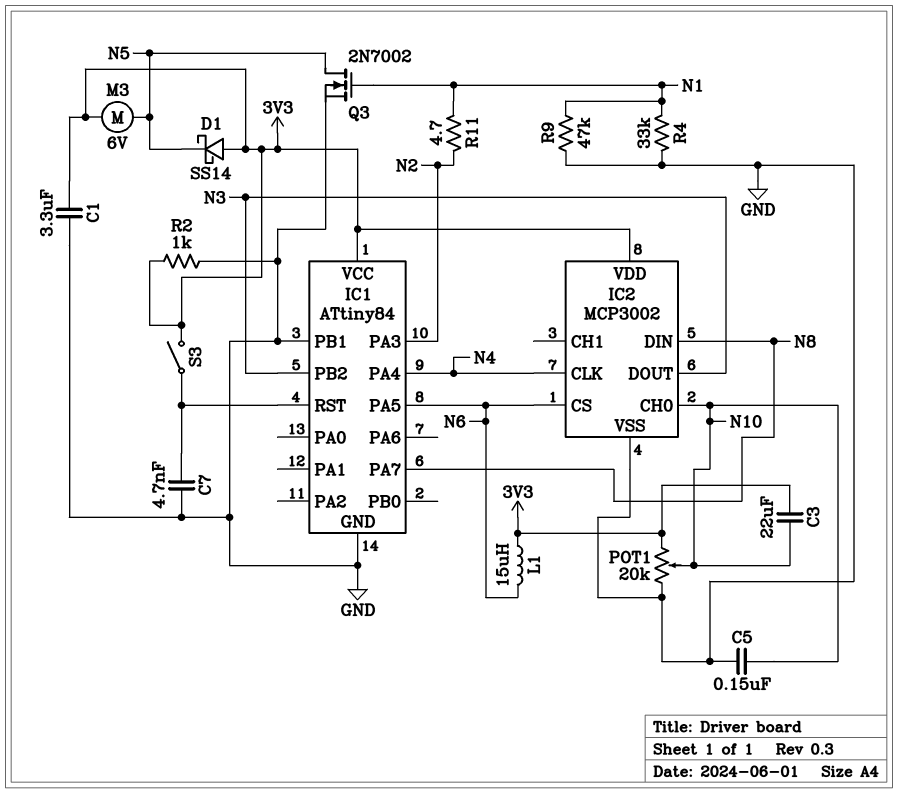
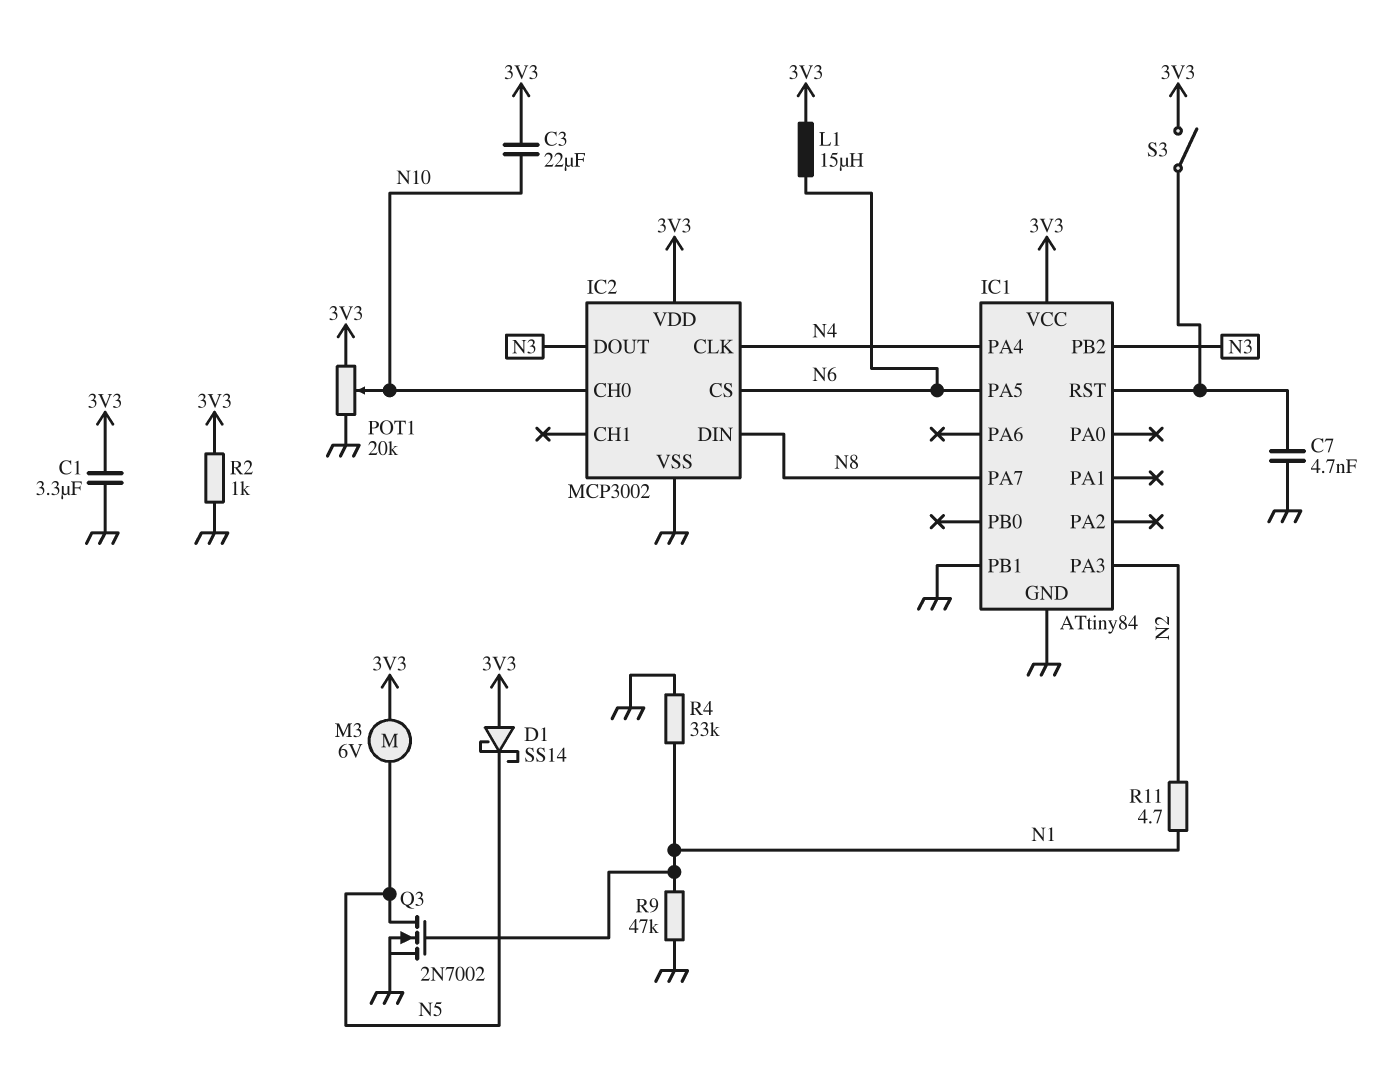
C5: 150nF (GND, N10) -> none

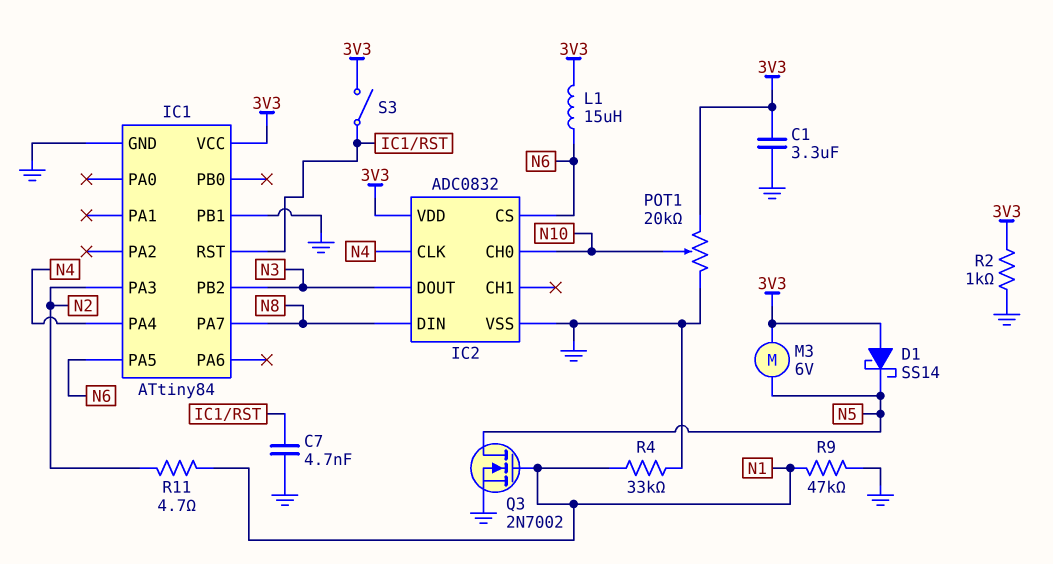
C3: 22uF (3V3, N10) -> none
IC2: MCP3002 -> ADC0832

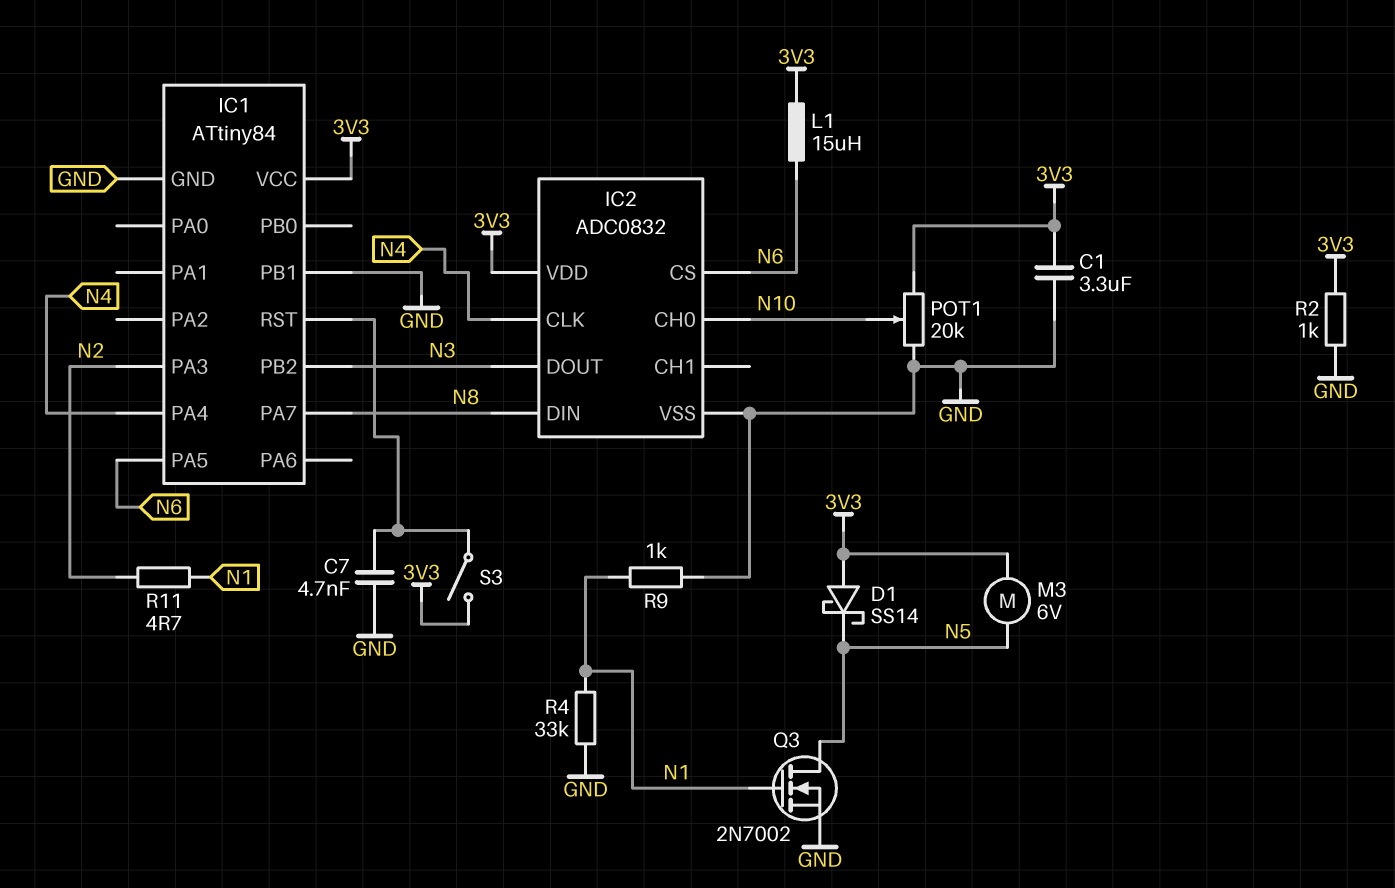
R9: 47k (GND, N1) -> 1k (GND, N1)

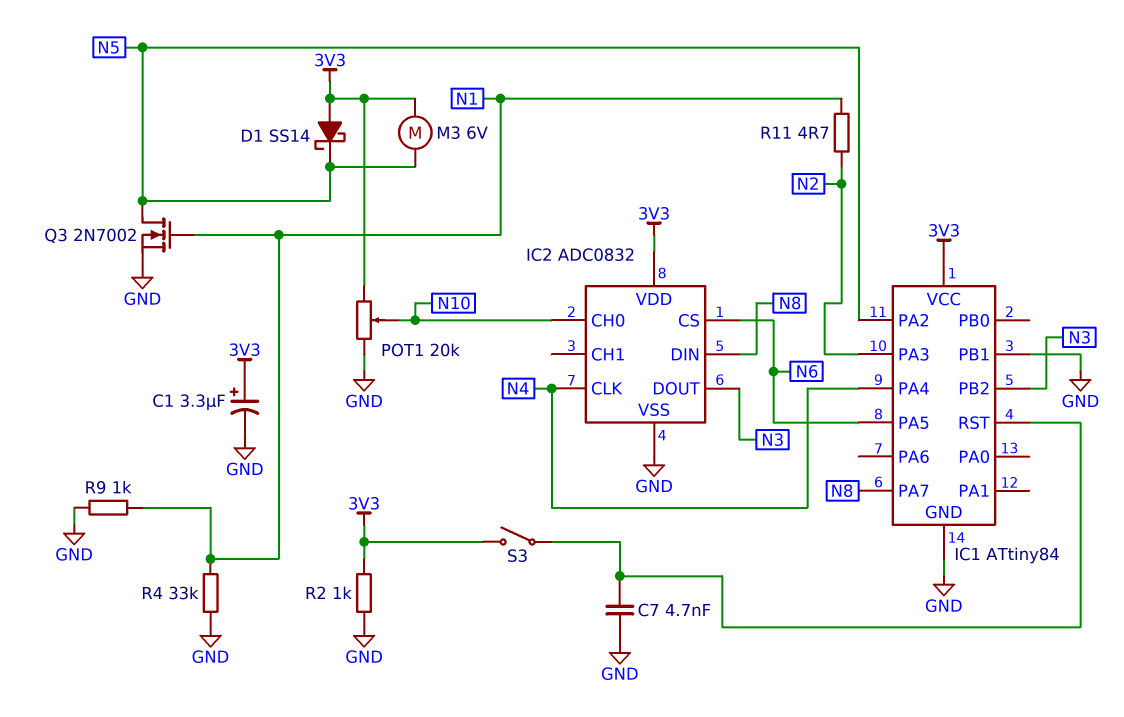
C1: 3.3uF (3V3, GND) -> 3.3uF (plus 3V3, minus GND)
IC1 pin PA2: none -> N5
L1: 15uH (3V3, N6) -> none

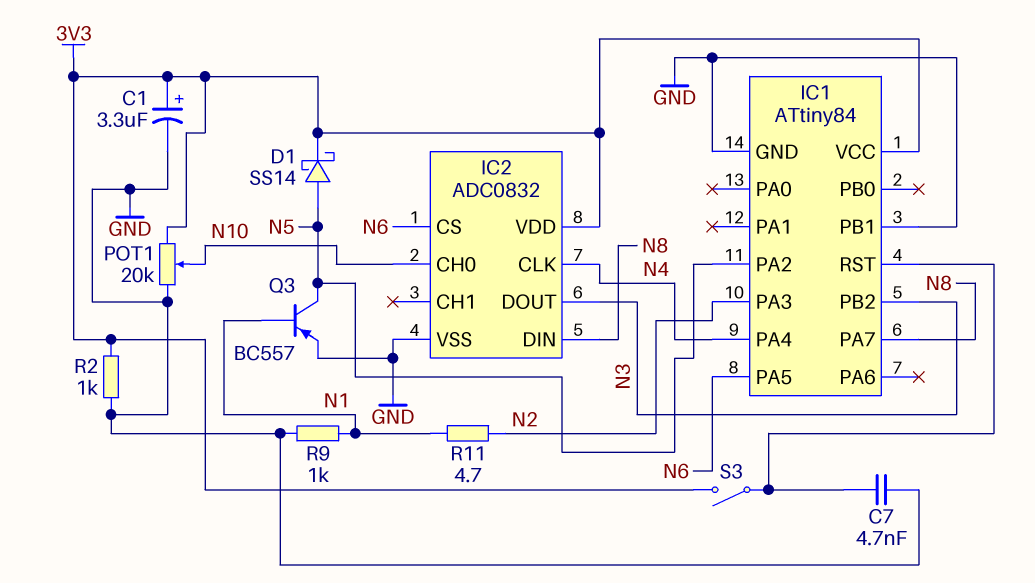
D1: schottky SS14 (A 3V3, K N5) -> schottky SS14 (A N5, K 3V3)
M3: motor 6V (3V3, N5) -> none
Q3: NMOS 2N7002 (G N1, D N5, S GND) -> PNP BC557 (B N1, C N5, E GND)
R4: 33k (GND, N1) -> none

